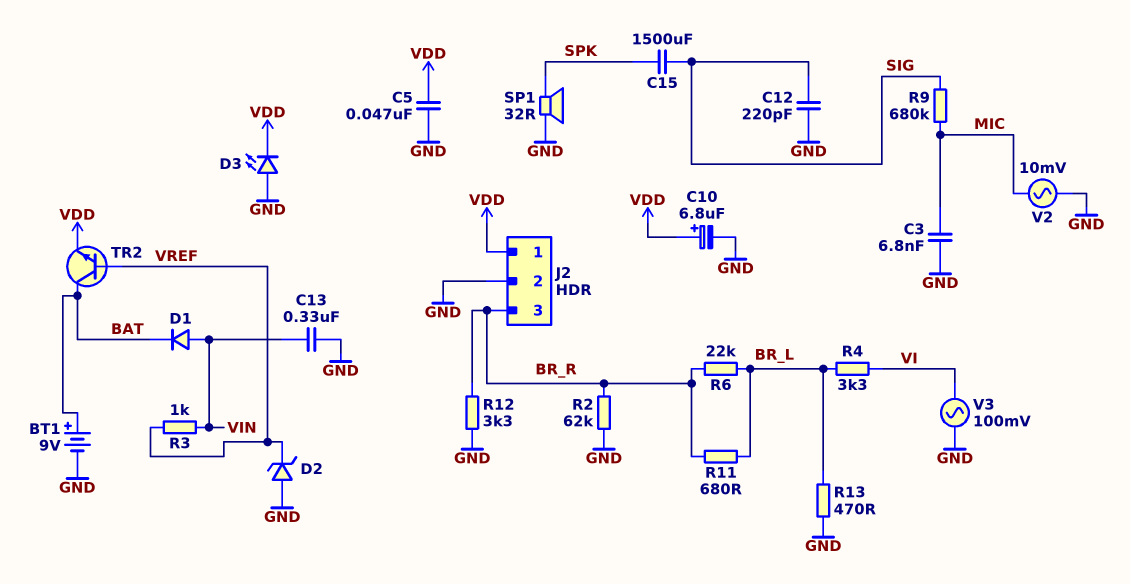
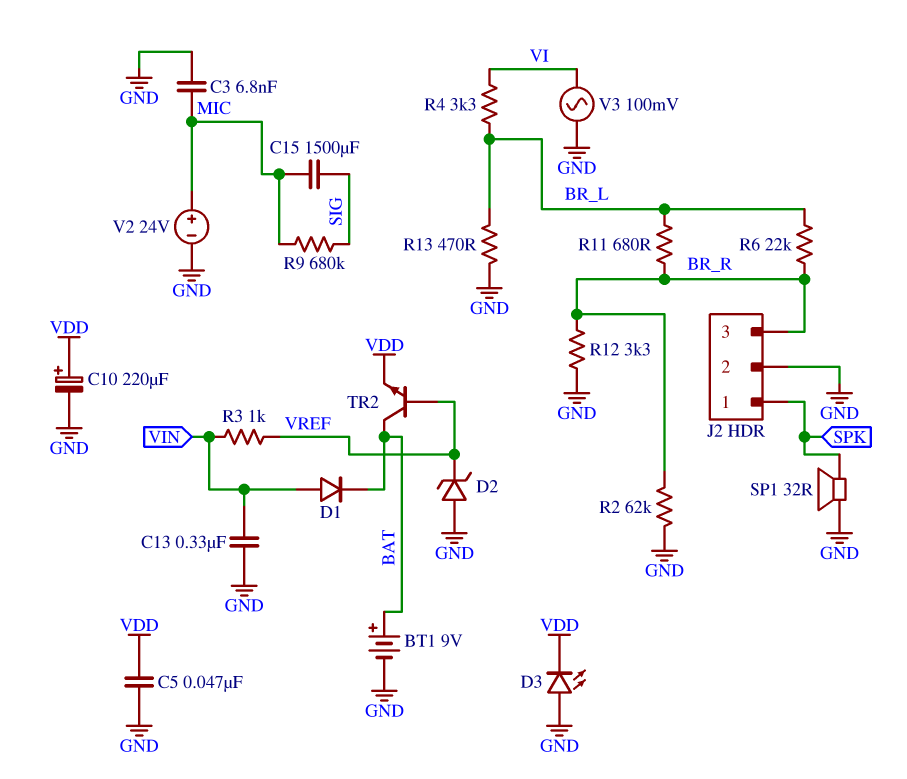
C10: 6.8uF (plus VDD, minus GND) -> 220uF (plus VDD, minus GND)
C12: 220pF (GND, SIG) -> none
C15: 1500uF (SIG, SPK) -> 1500uF (MIC, SIG)
J2 pin 1: VDD -> SPK
V2: AC 10mV (GND, MIC) -> 24V (plus MIC, minus GND)

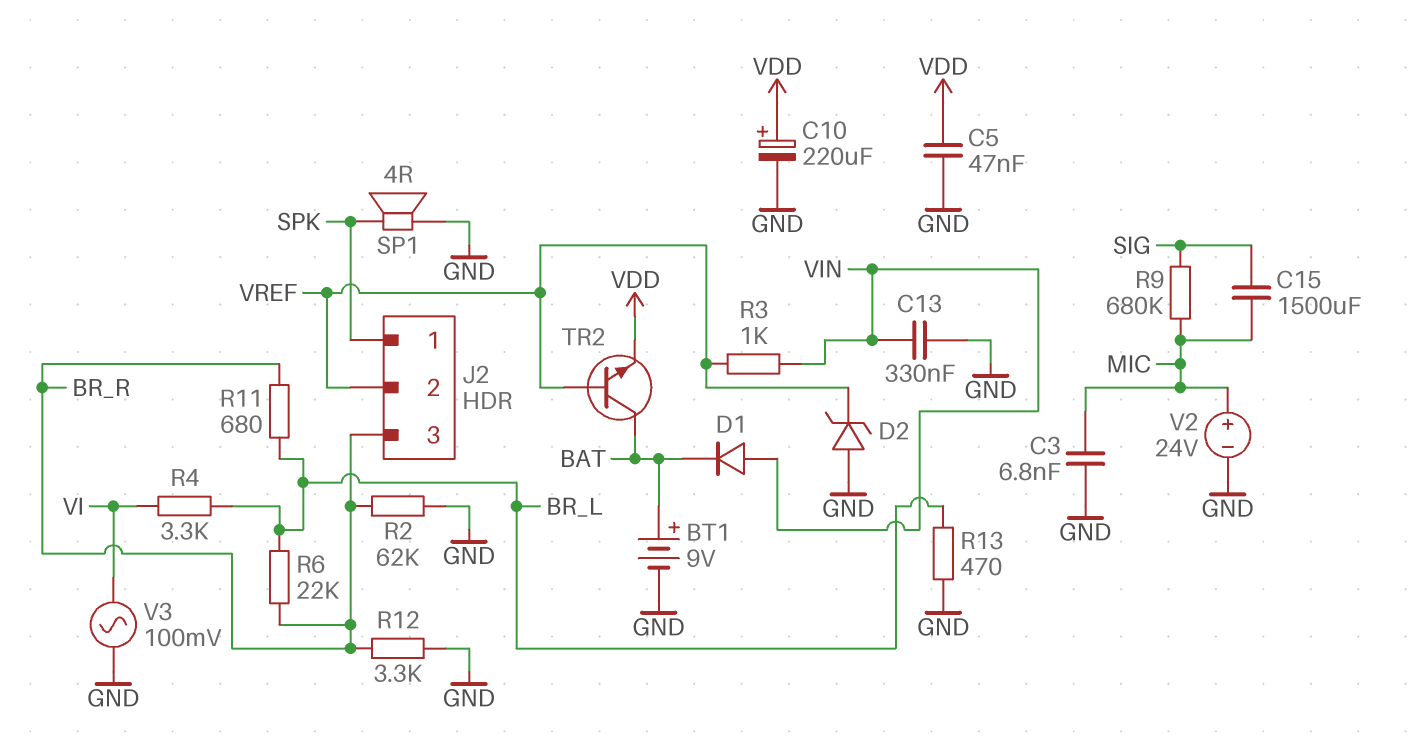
D3: LED (A GND, K VDD) -> none
J2 pin 2: GND -> VREF
SP1: speaker 32R (GND, SPK) -> speaker 4R (GND, SPK)

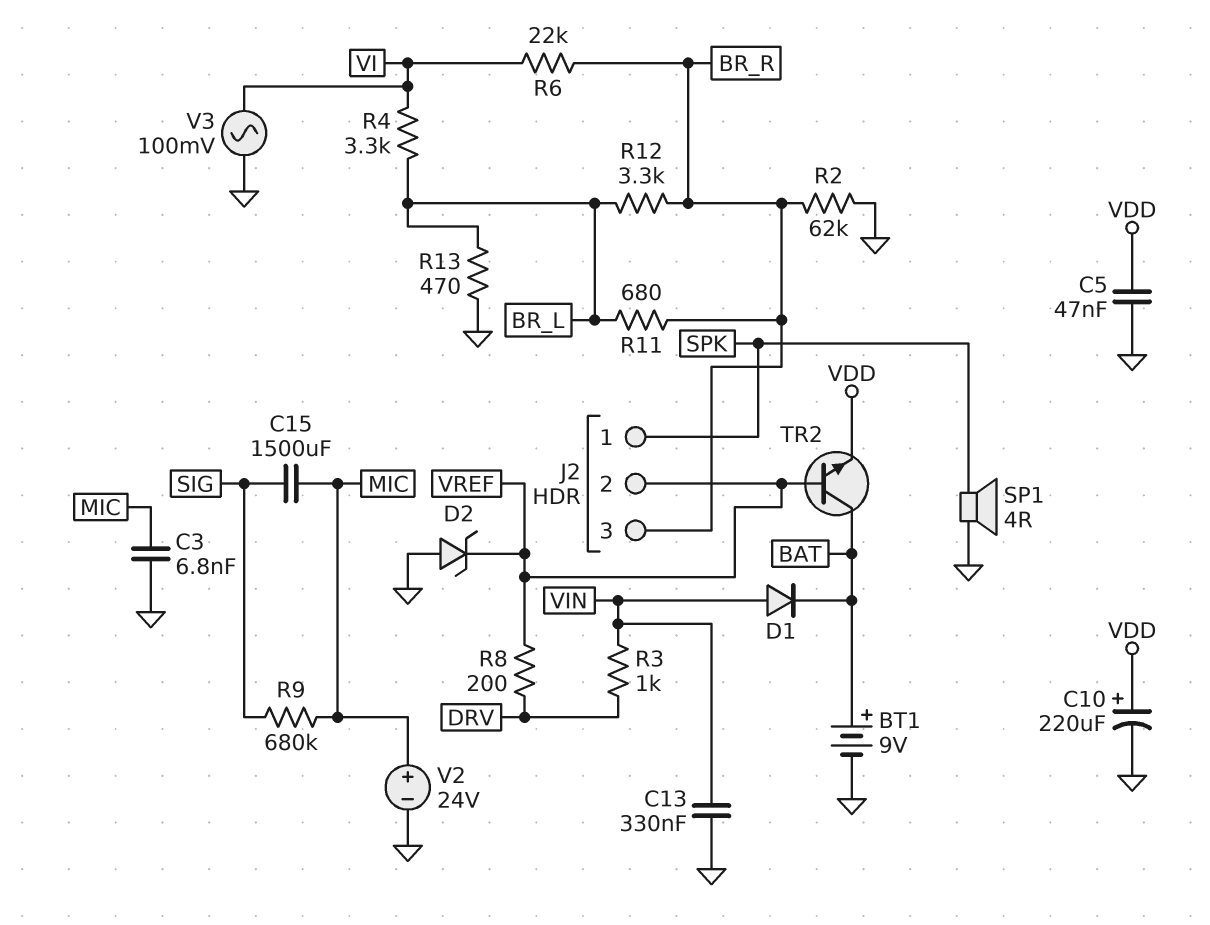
R3: 1k (VIN, VREF) -> 1k (DRV, VIN)
R6: 22k (BR_L, BR_R) -> 22k (BR_R, VI)
R8: none -> 200 (DRV, VREF)
R12: 3.3k (BR_R, GND) -> 3.3k (BR_L, BR_R)

